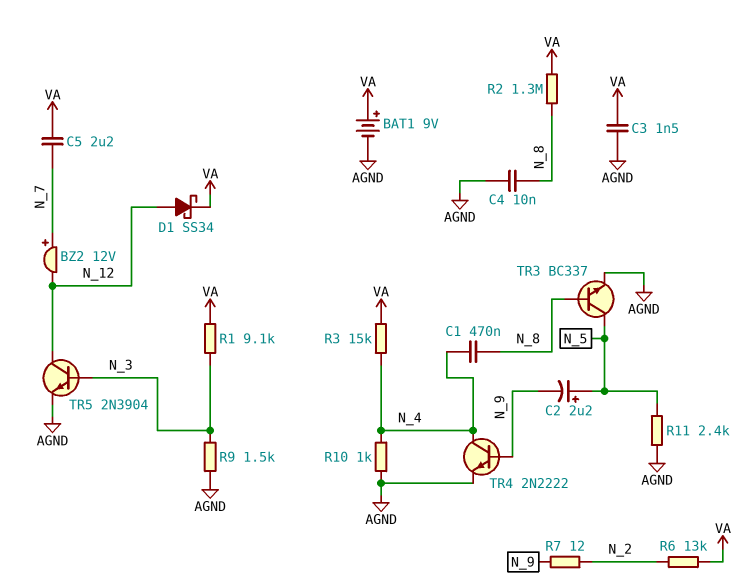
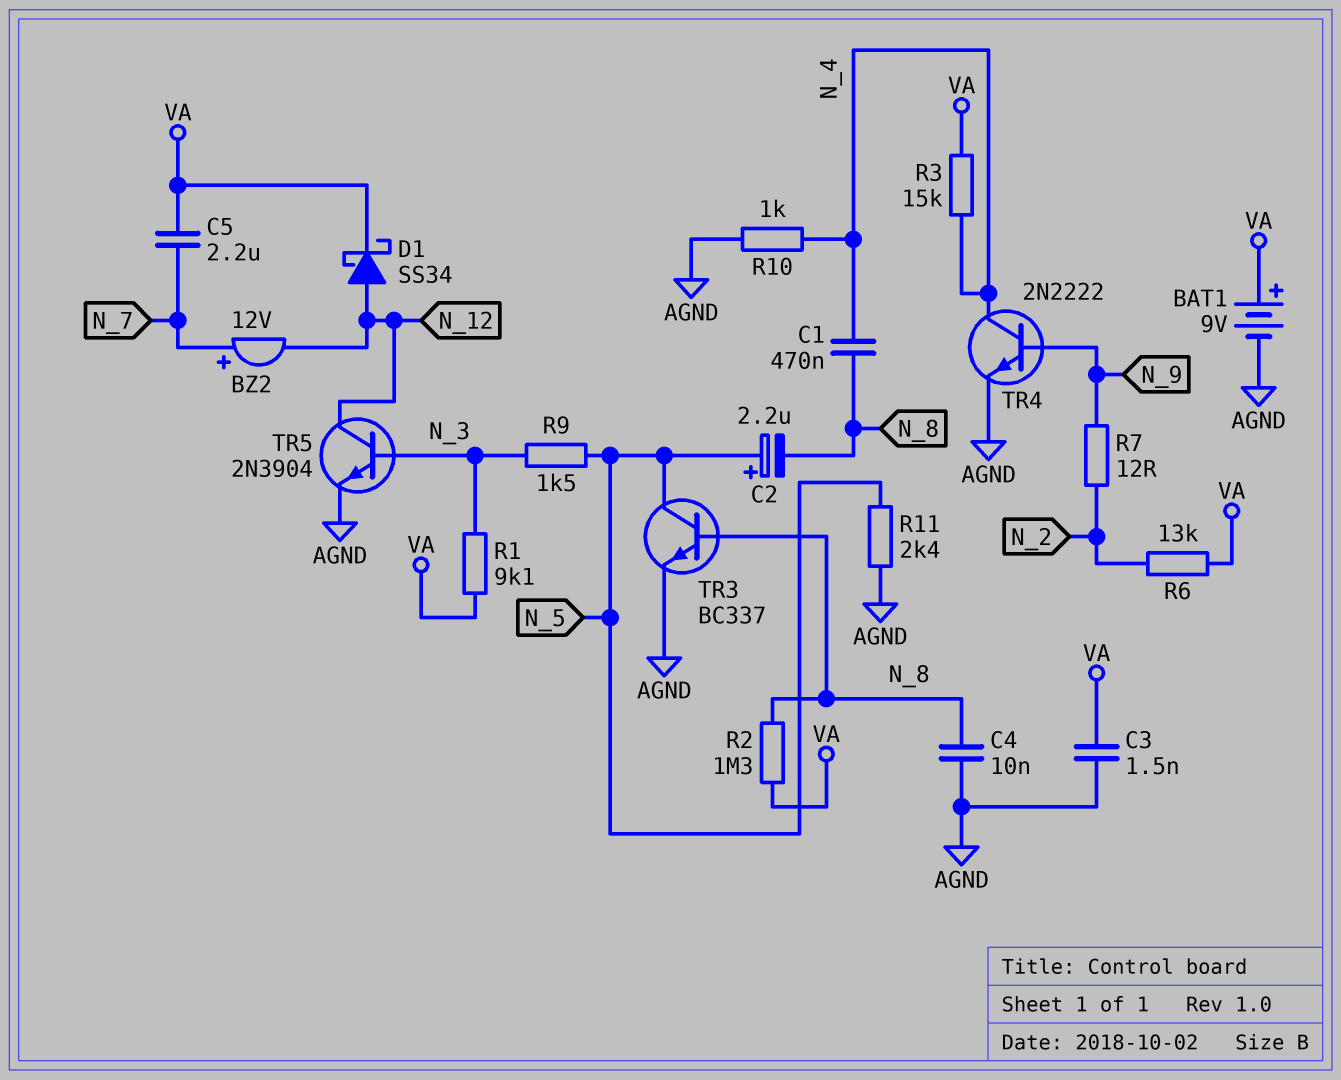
C2: 2.2uF (plus N_5, minus N_9) -> 2.2uF (plus N_5, minus N_8)
R9: 1.5k (AGND, N_3) -> 1.5k (N_3, N_5)

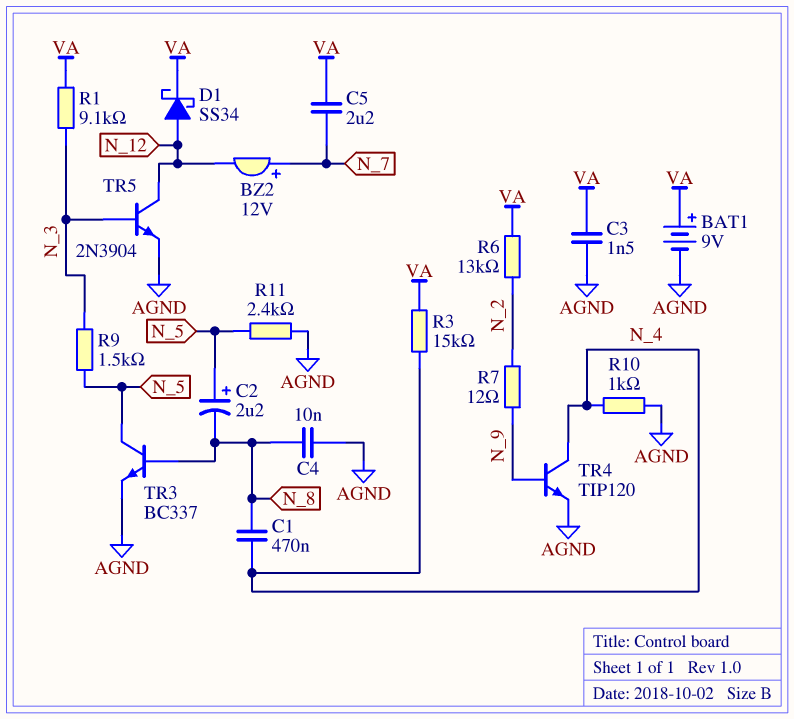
R2: 1.3M (N_8, VA) -> none
TR4: NPN 2N2222 (B N_9, C N_4, E AGND) -> NPN TIP120 (B N_9, C N_4, E AGND)

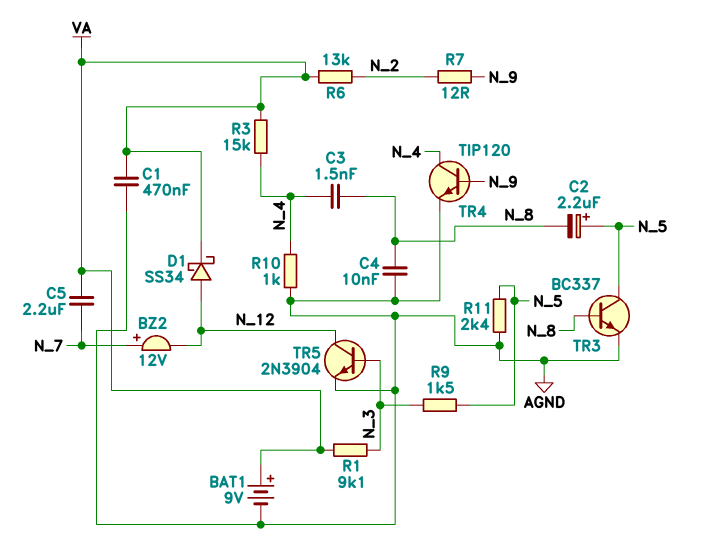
C1: 470nF (N_4, N_8) -> 470nF (AGND, VA)
C3: 1.5nF (AGND, VA) -> 1.5nF (N_4, N_8)

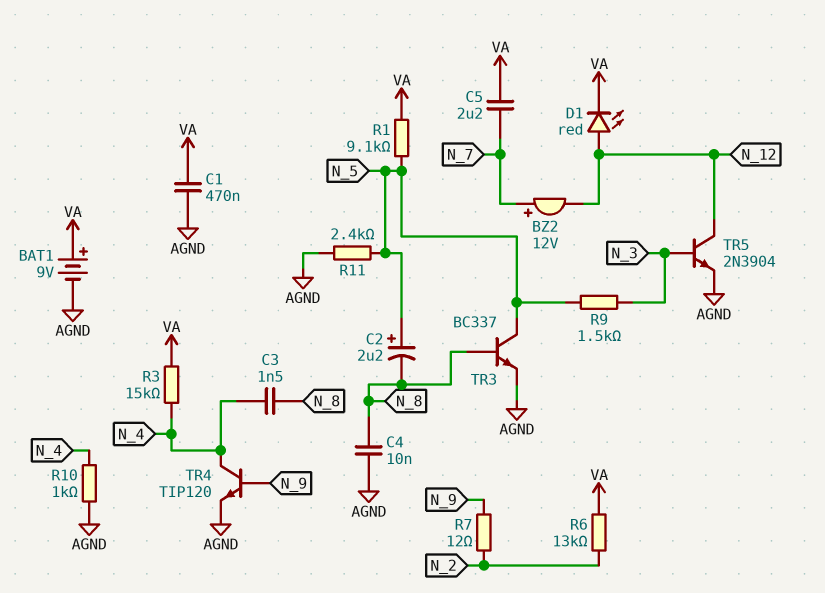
D1: schottky SS34 (A N_12, K VA) -> LED red (A N_12, K VA)
R1: 9.1k (N_3, VA) -> 9.1k (N_5, VA)

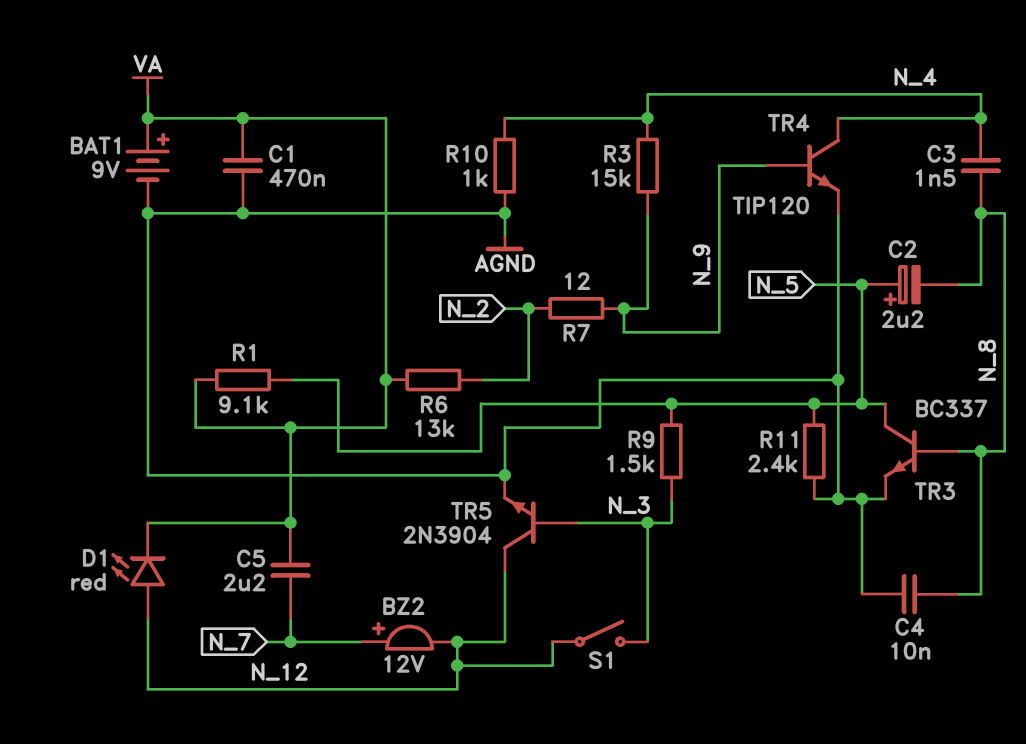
R3: 15k (N_4, VA) -> 15k (N_4, N_9)
S1: none -> switch (N_3, N_12)

